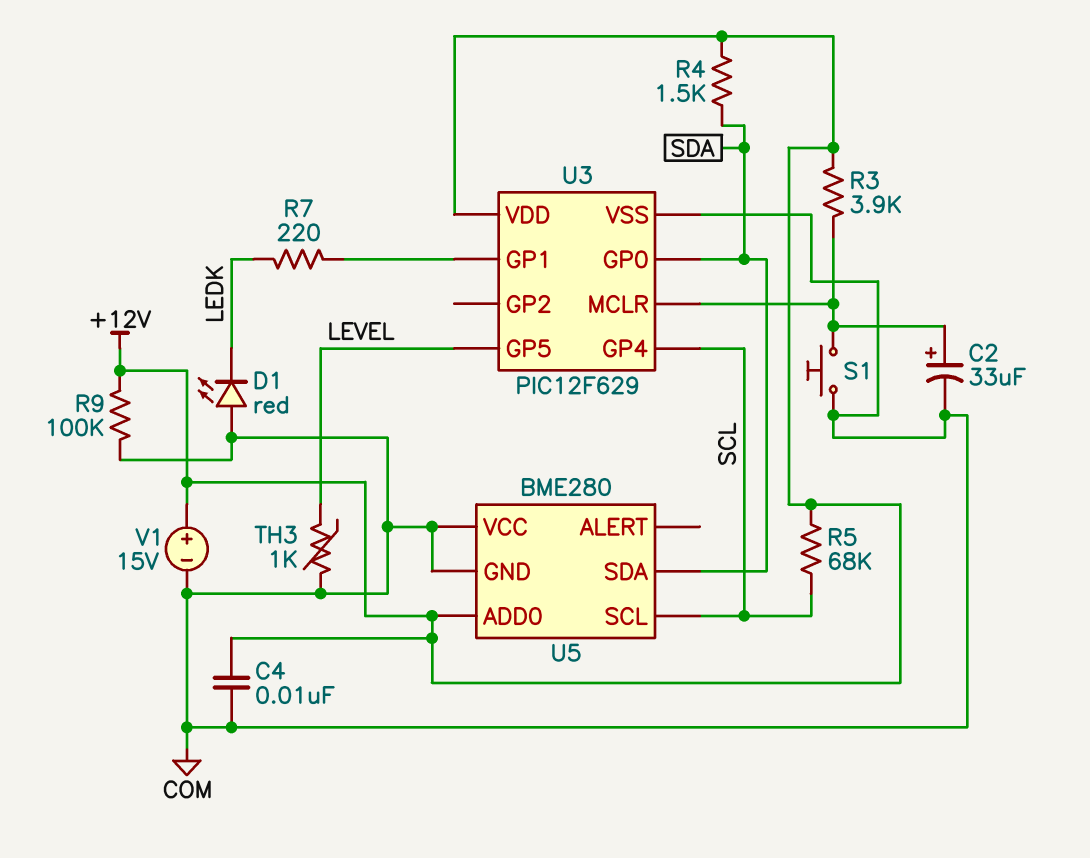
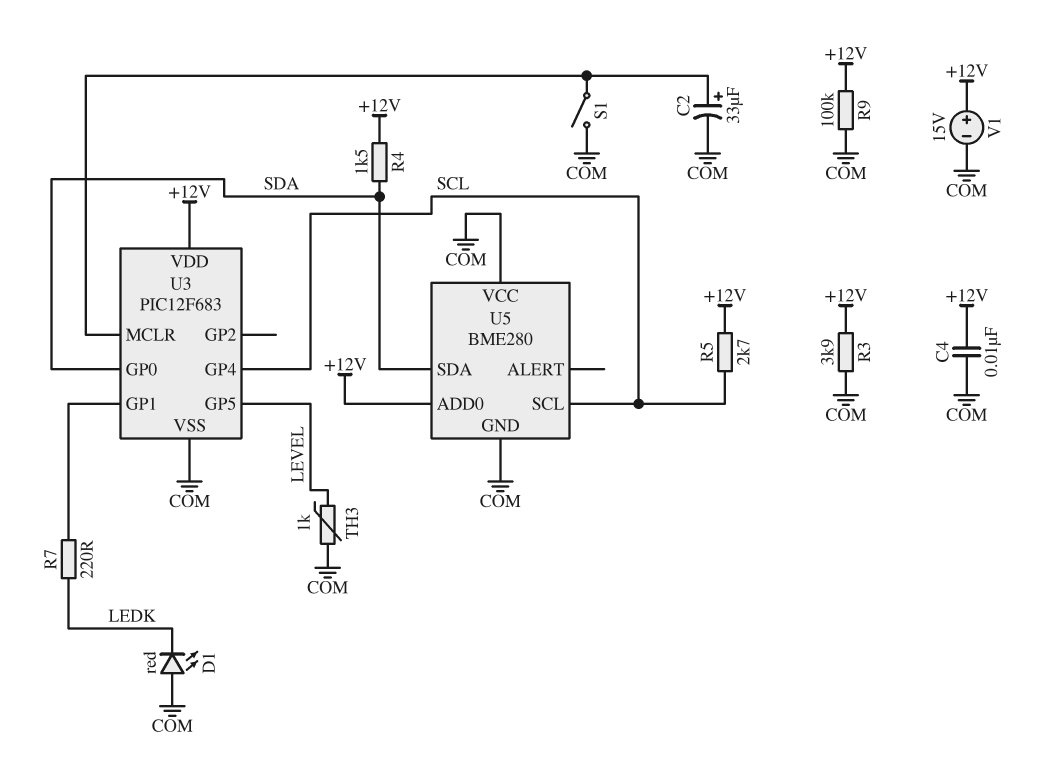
R3: 3.9k (+12V, U3/MCLR) -> 3.9k (+12V, COM)
R5: 68k (+12V, SCL) -> 2.7k (+12V, SCL)
S1: button (COM, U3/MCLR) -> switch (COM, U3/MCLR)
U3: PIC12F629 -> PIC12F683

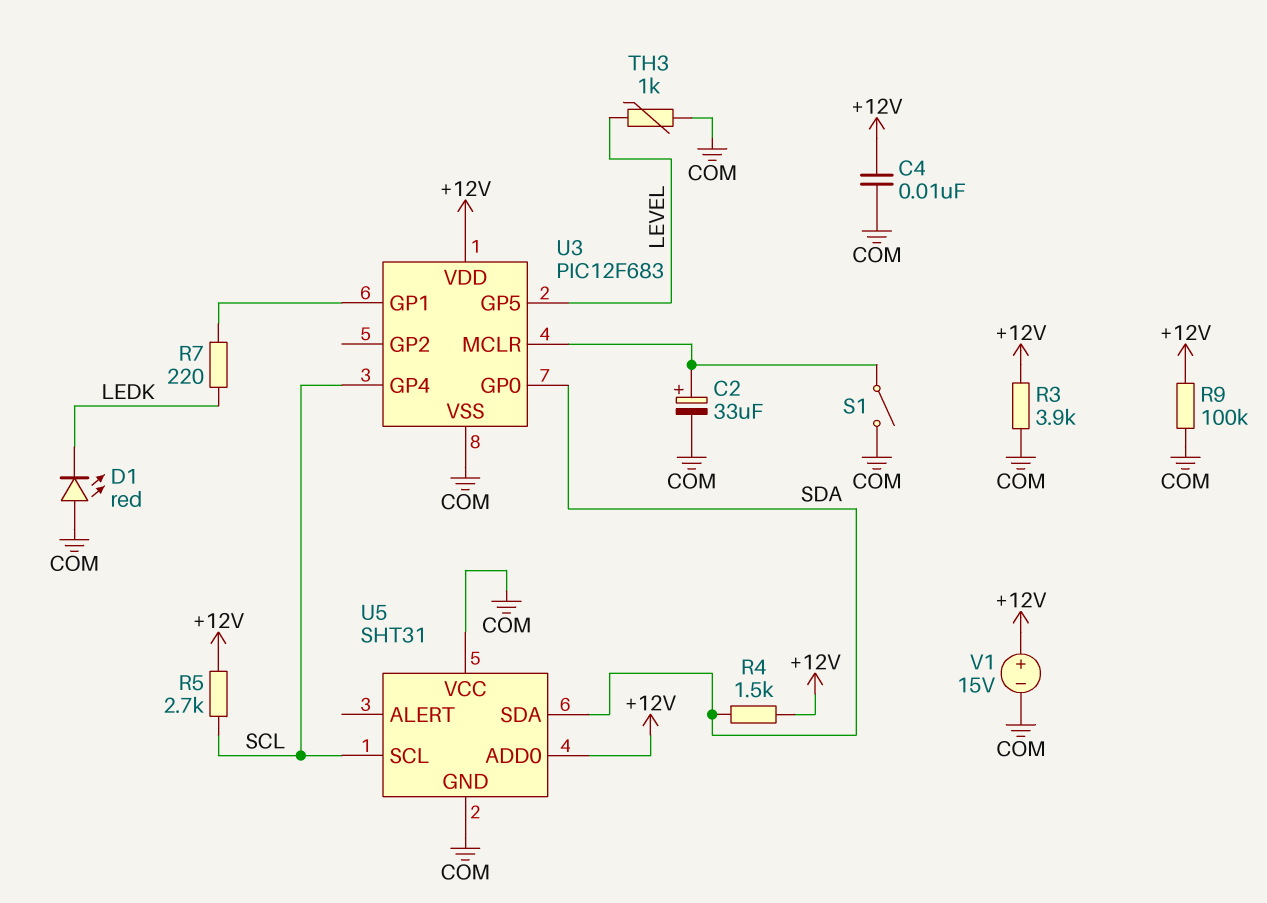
U5: BME280 -> SHT31

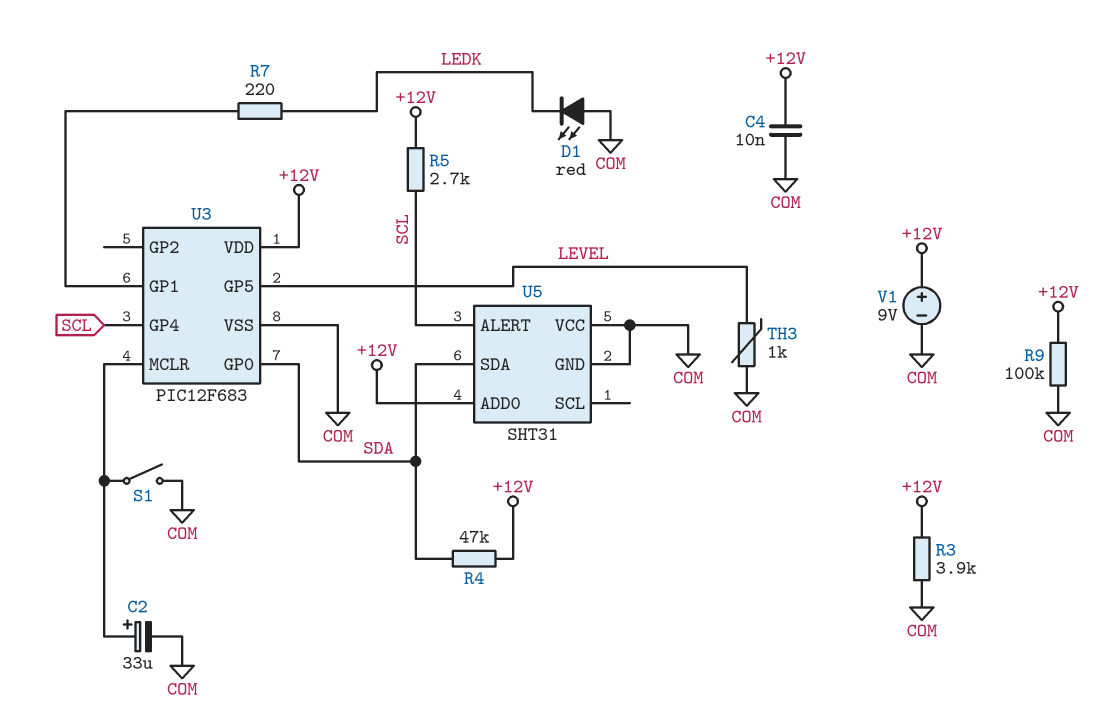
R4: 1.5k (+12V, SDA) -> 47k (+12V, SDA)
U5 pin ALERT: none -> SCL
U5 pin SCL: SCL -> none
V1: 15V (plus +12V, minus COM) -> 9V (plus +12V, minus COM)

